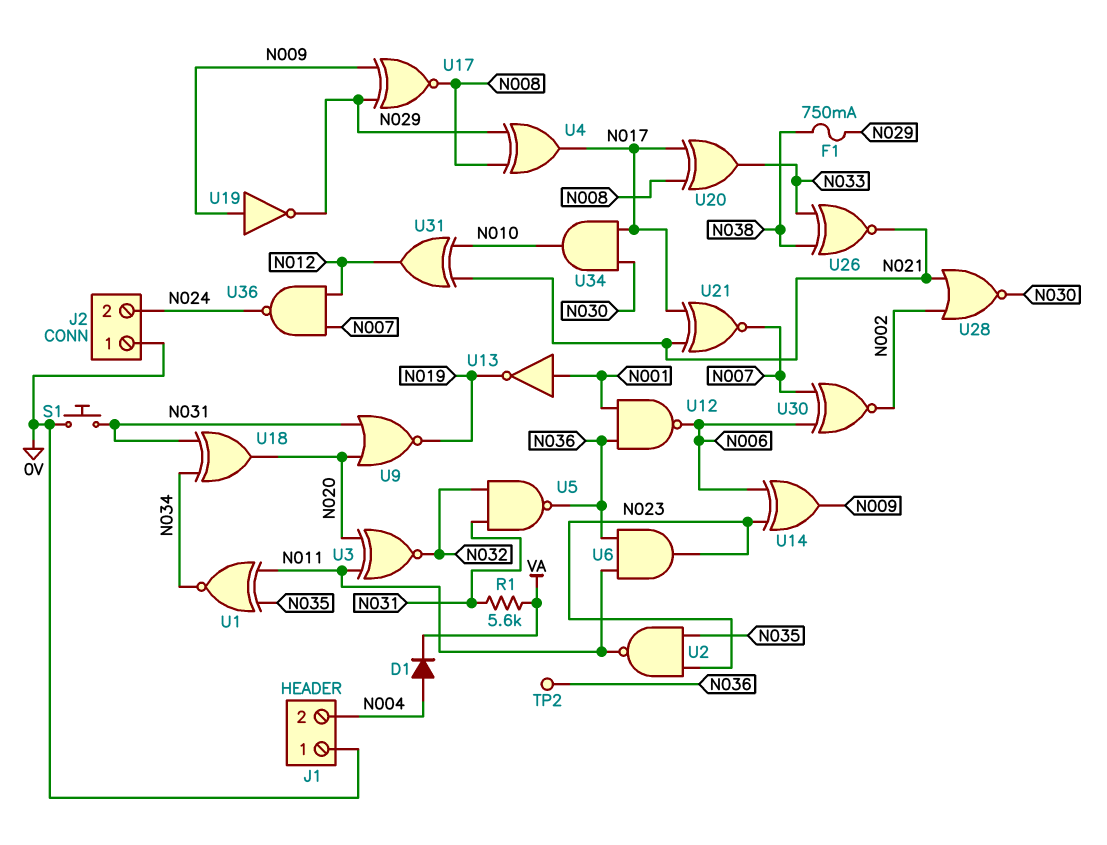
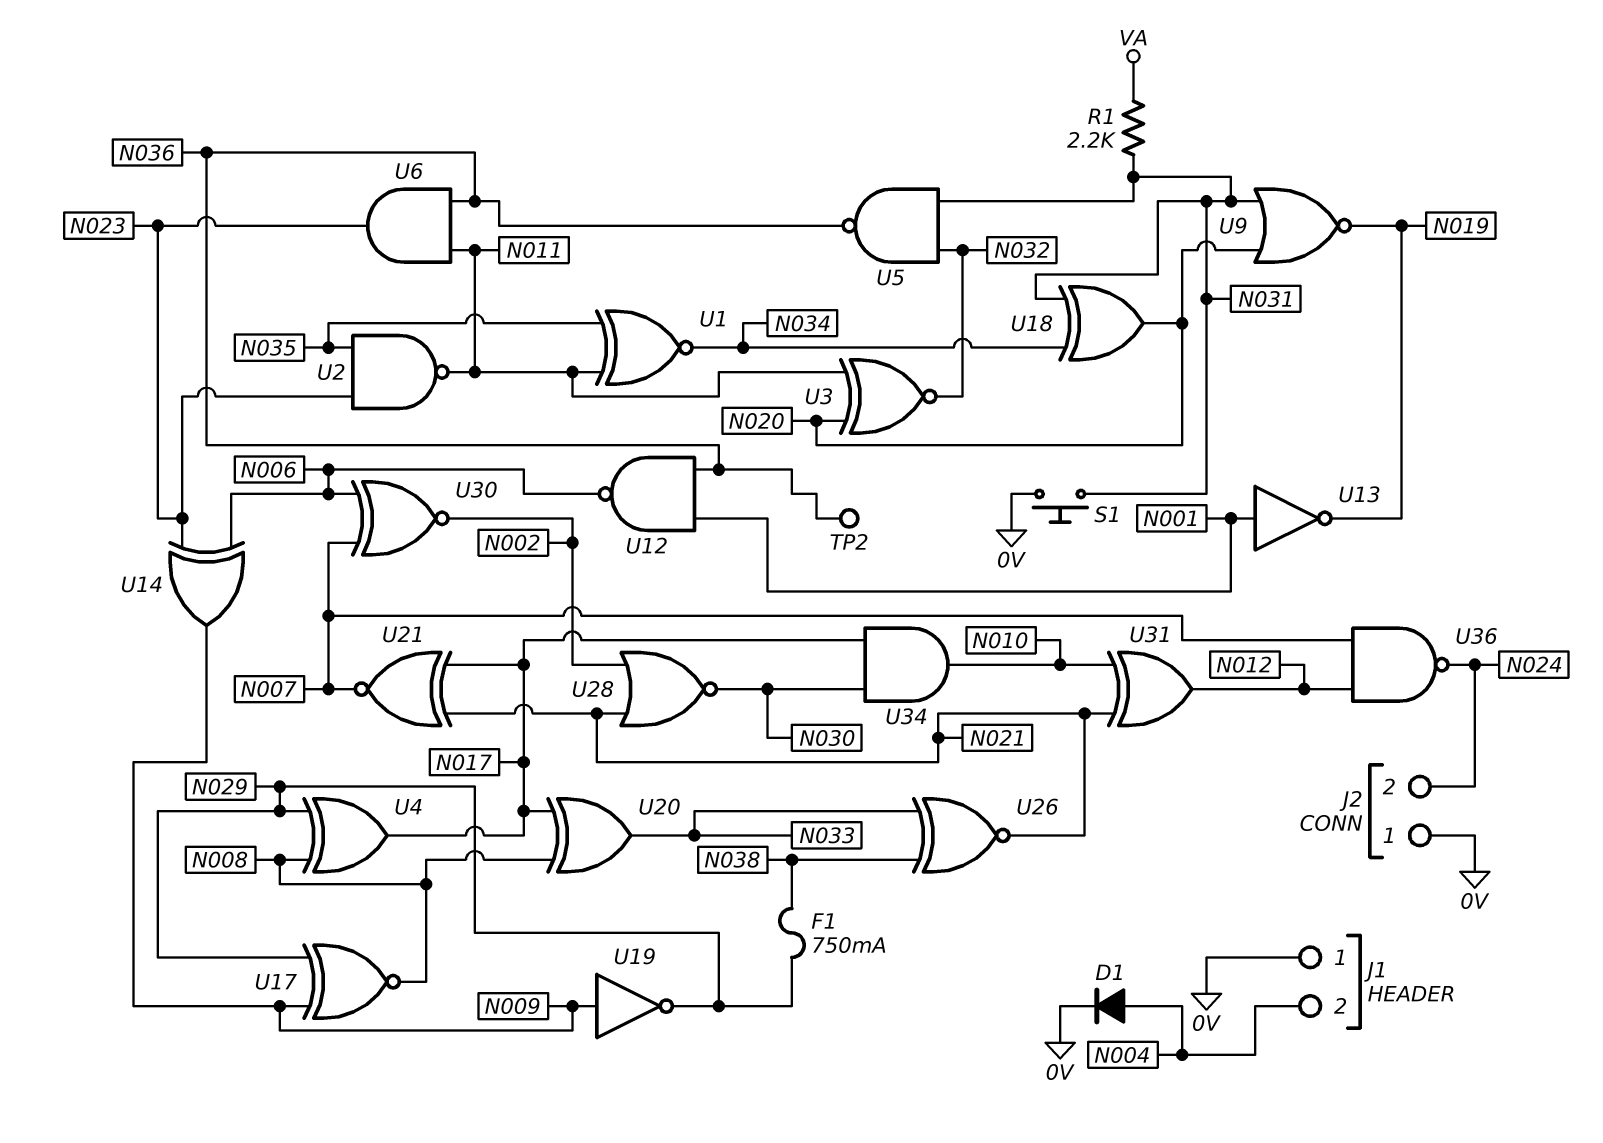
D1: diode (A N004, K VA) -> diode (A N004, K 0V)
R1: 5.6k (N031, VA) -> 2.2k (N031, VA)

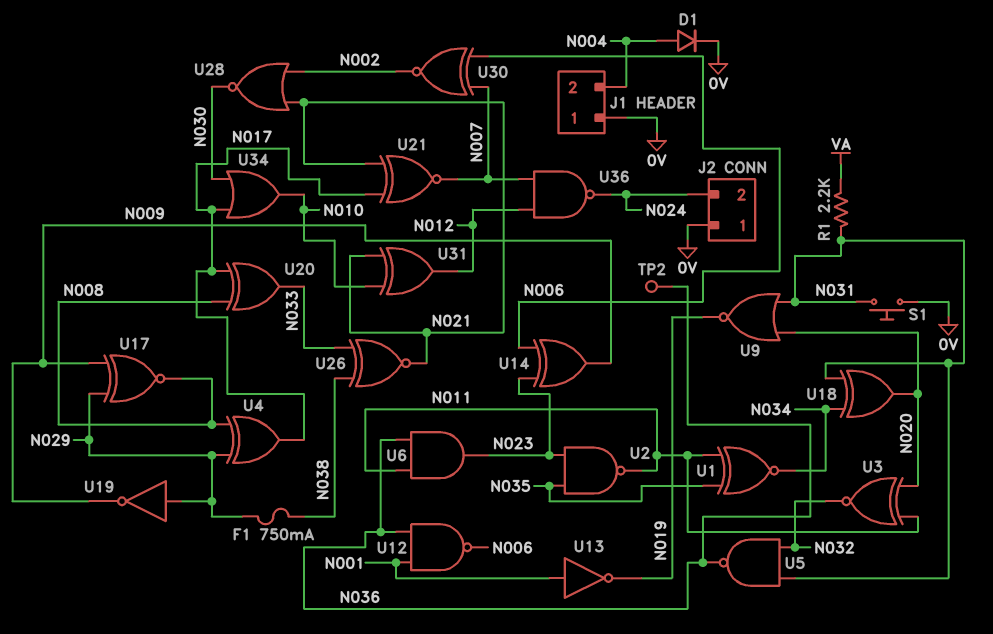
U19: NOT (in N009, out N029) -> NOT (in N029, out N009)
U34: AND (in N017, in N030, out N010) -> OR (in N017, in N030, out N010)

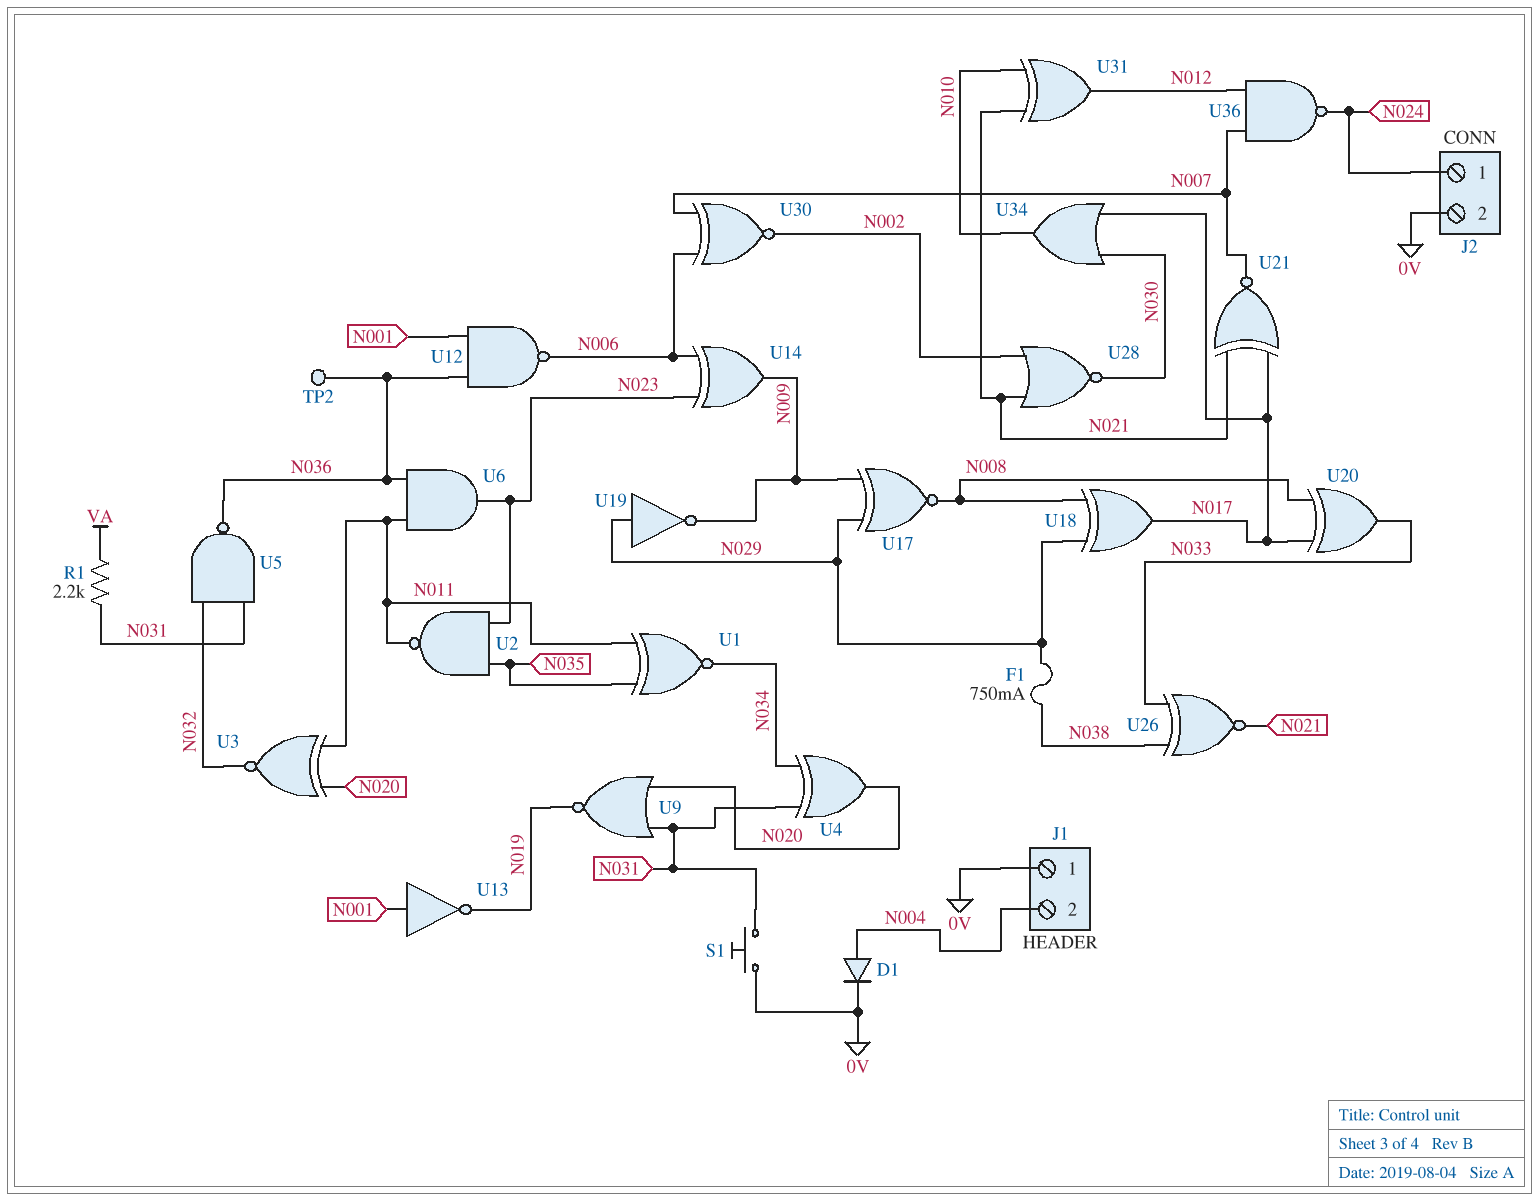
J2 pin 1: 0V -> N024
J2 pin 2: N024 -> 0V
U4: XOR (in N008, in N029, out N017) -> XOR (in N031, in N034, out N020)
U18: XOR (in N031, in N034, out N020) -> XOR (in N008, in N029, out N017)

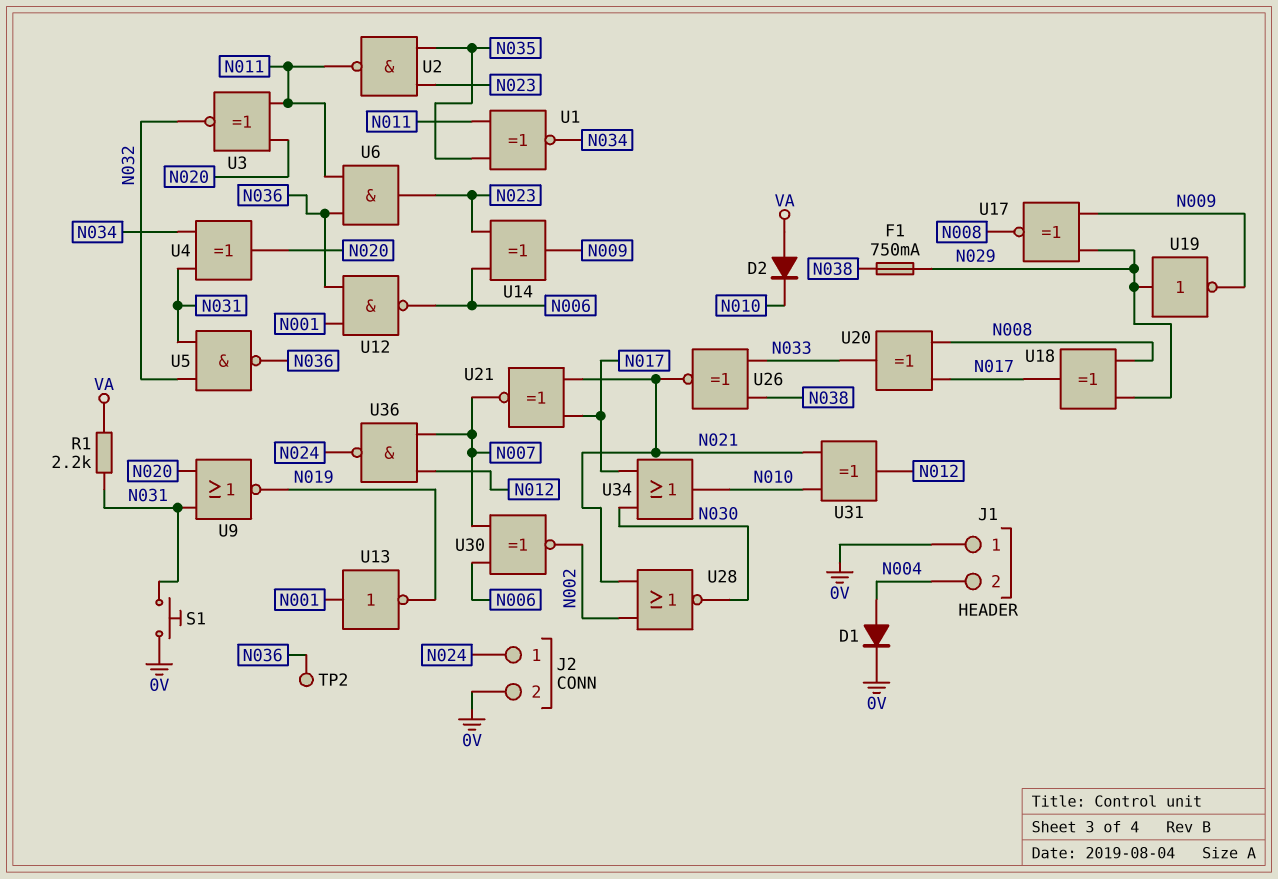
D2: none -> diode (A VA, K N010)

